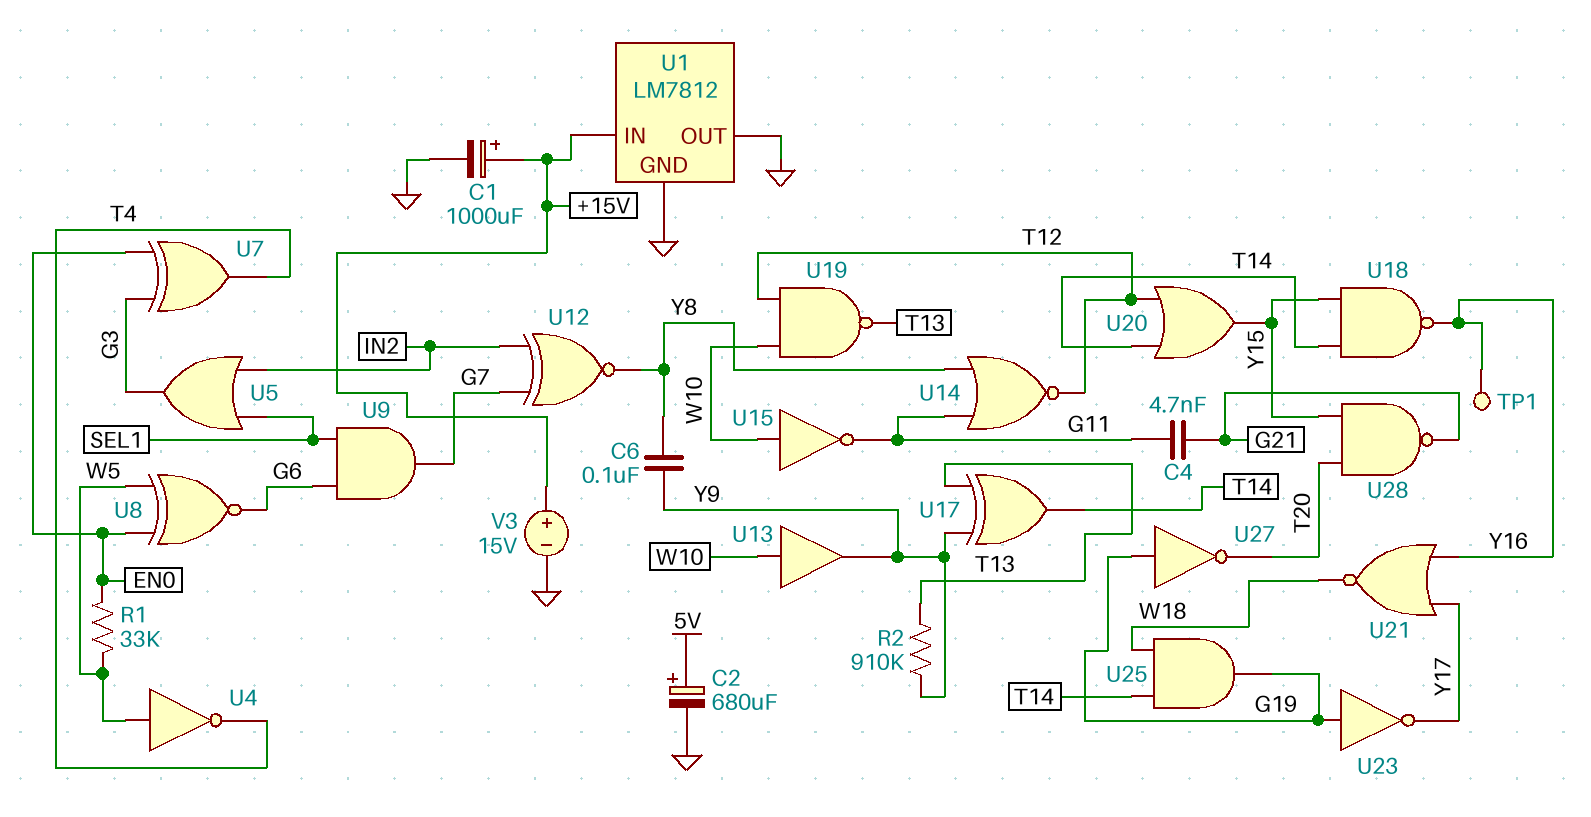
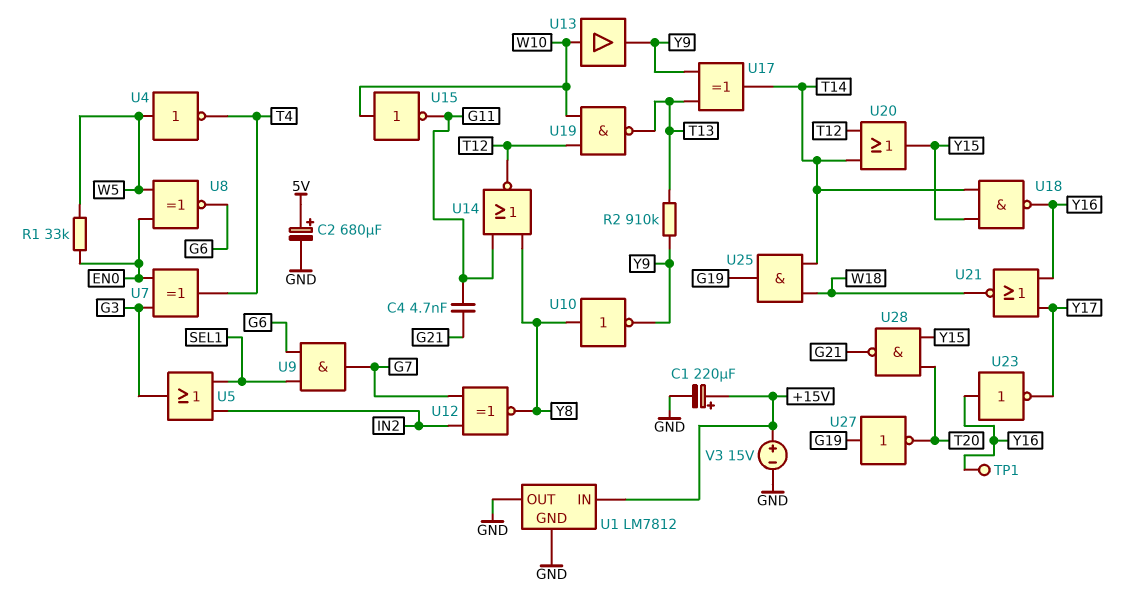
C1: 1000uF (plus +15V, minus GND) -> 220uF (plus +15V, minus GND)
C6: 100nF (Y8, Y9) -> none
U10: none -> NOT (in Y8, out Y9)
U23: NOT (in G19, out Y17) -> NOT (in Y16, out Y17)

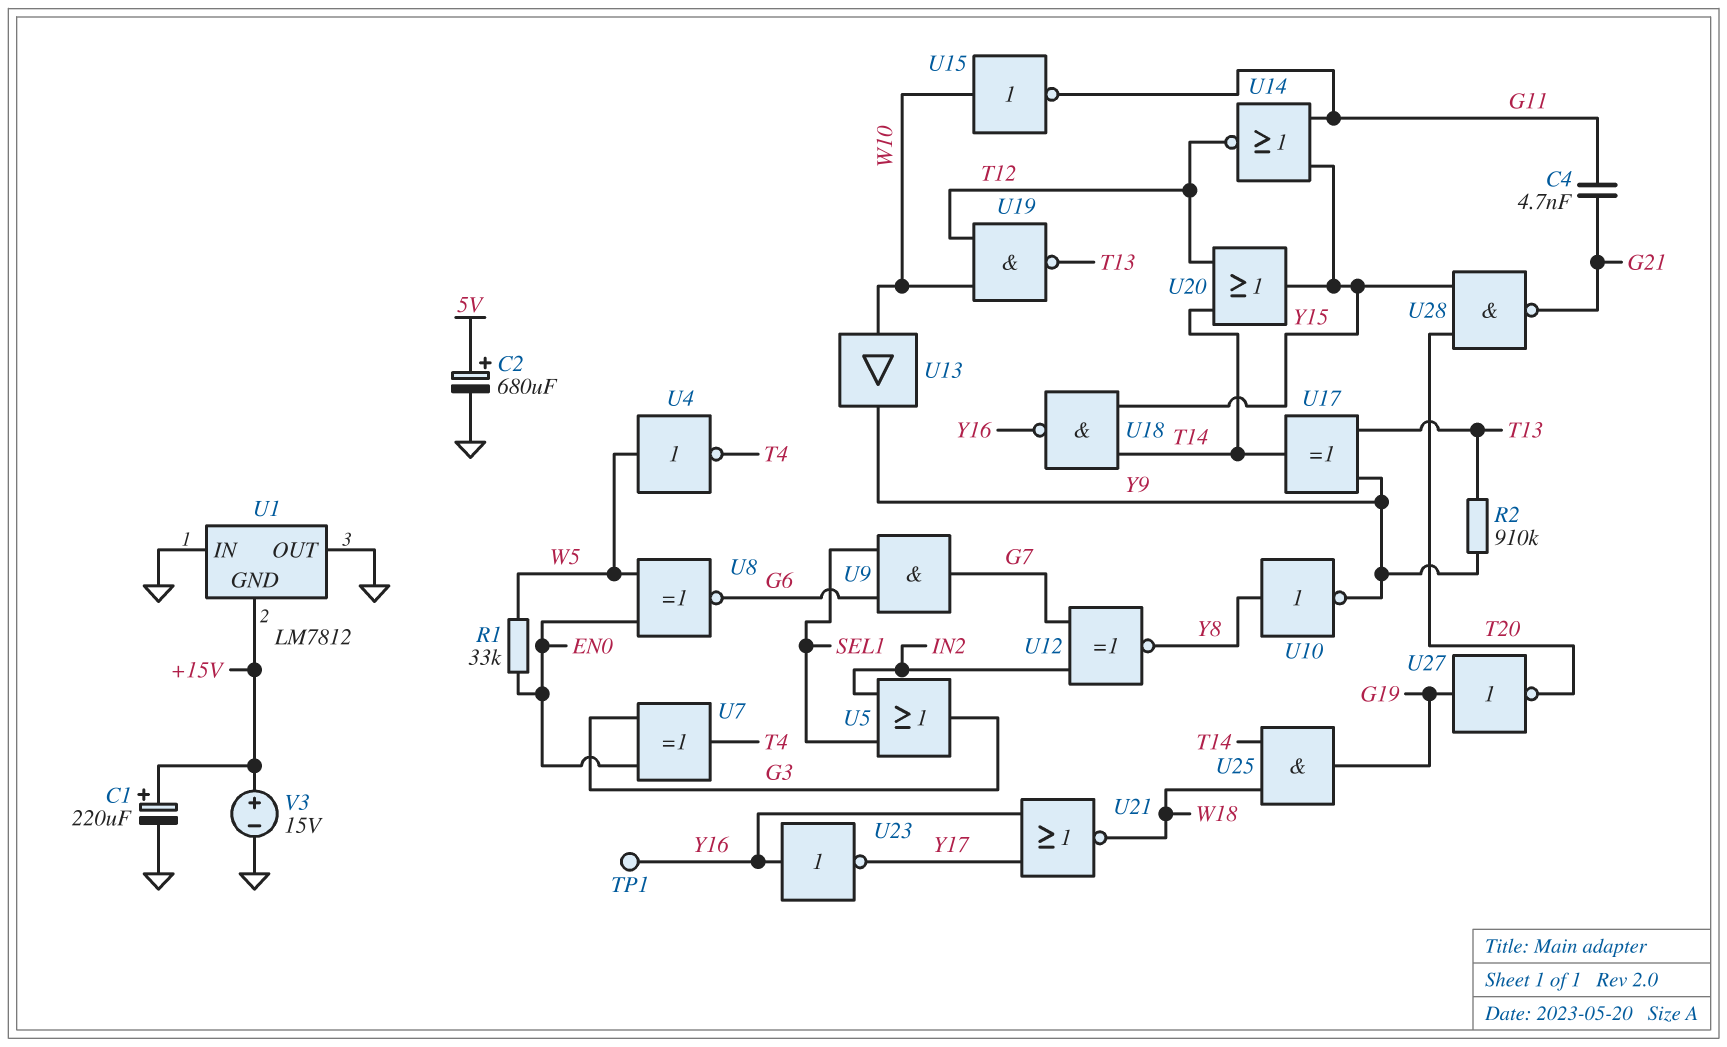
U1 pin GND: GND -> +15V
U1 pin IN: +15V -> GND
U14: NOR (in G11, in Y8, out T12) -> NOR (in G11, in Y15, out T12)

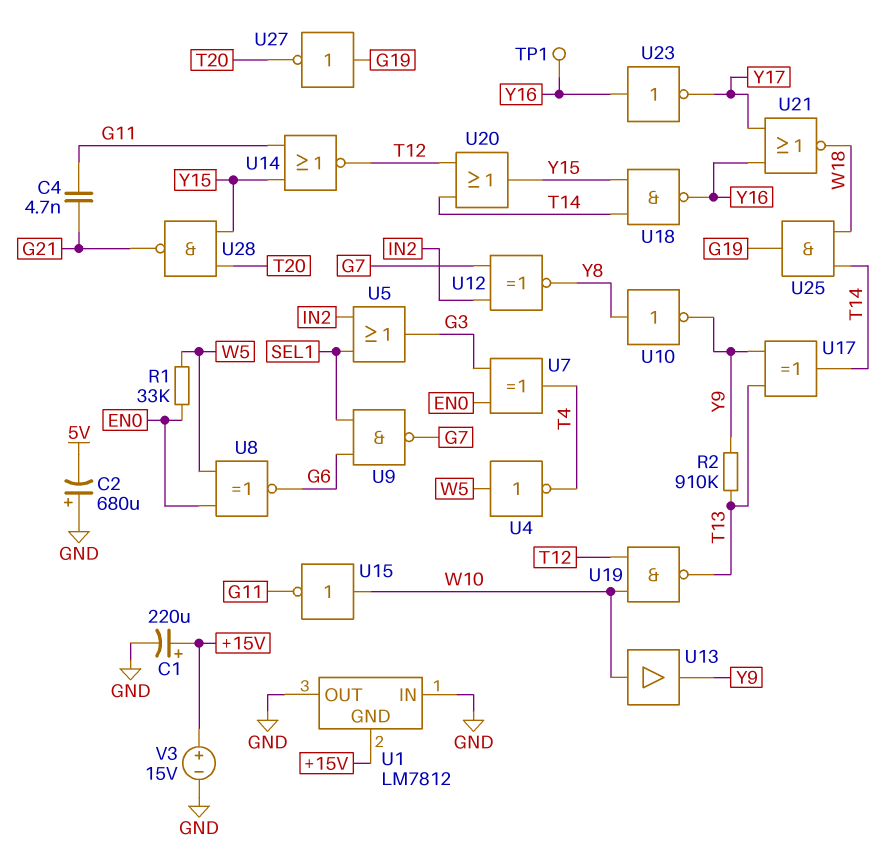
C2: 680uF (plus 5V, minus GND) -> 680uF (plus GND, minus 5V)
U9: AND (in G6, in SEL1, out G7) -> NAND (in G6, in SEL1, out G7)

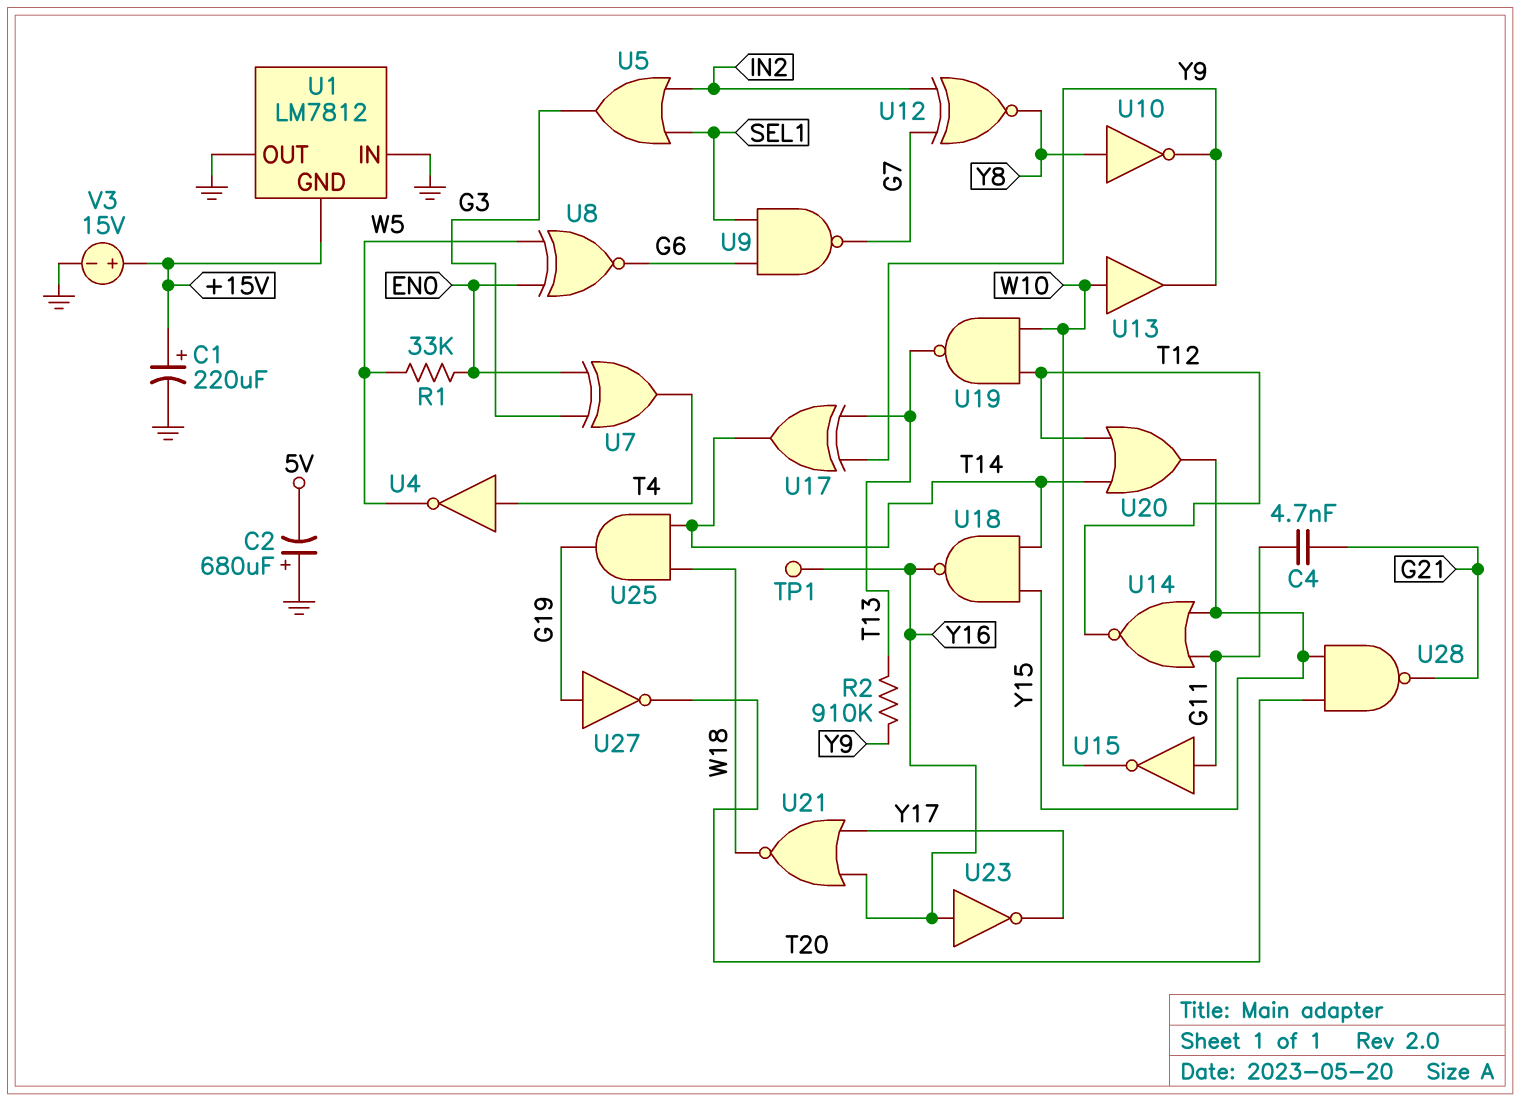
U4: NOT (in W5, out T4) -> NOT (in T4, out W5)
U15: NOT (in W10, out G11) -> NOT (in G11, out W10)

